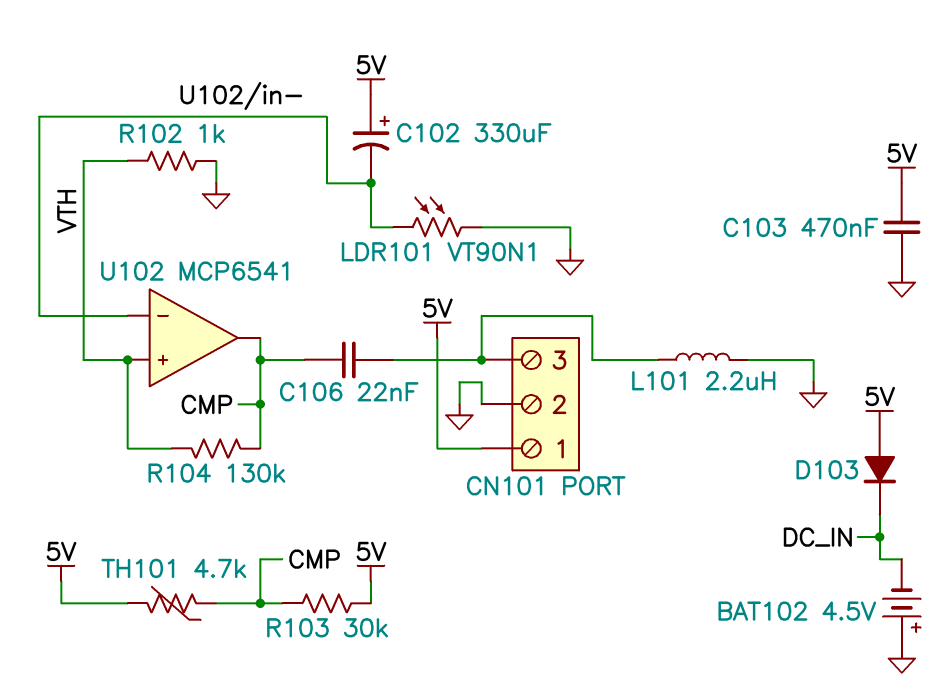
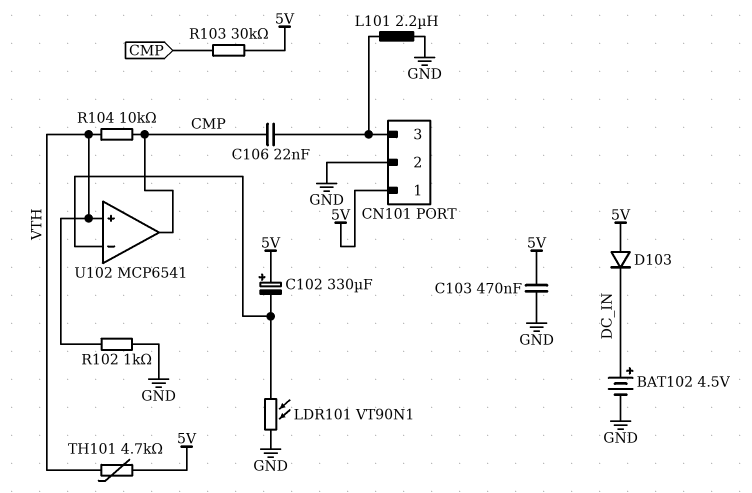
BAT102: 4.5V (plus GND, minus DC_IN) -> 4.5V (plus DC_IN, minus GND)
R104: 130k (CMP, VTH) -> 10k (CMP, VTH)
TH101: 4.7k (5V, CMP) -> 4.7k (5V, VTH)

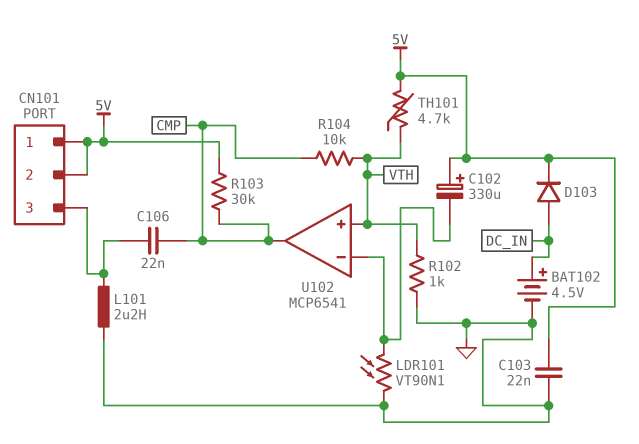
C103: 470nF (5V, GND) -> 22nF (5V, GND)
CN101 pin 2: GND -> 5V
D103: diode (A 5V, K DC_IN) -> diode (A DC_IN, K 5V)

